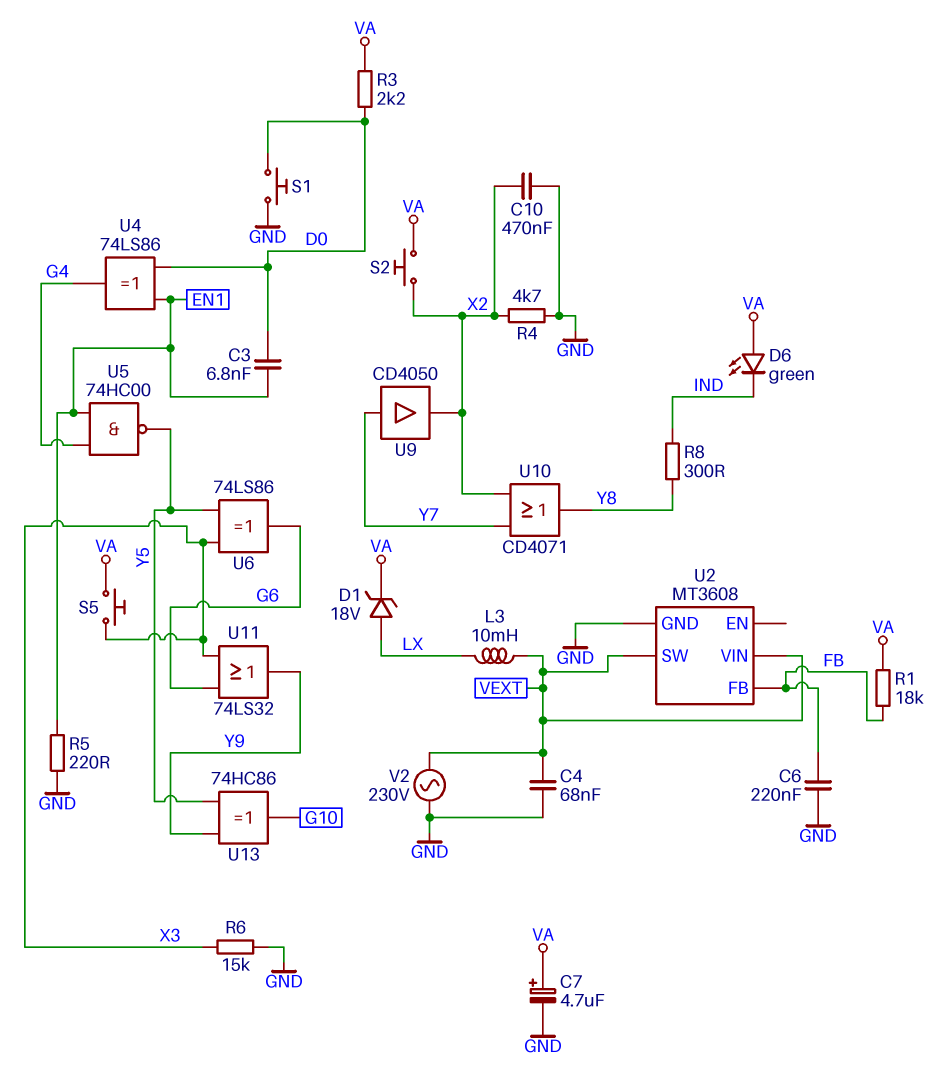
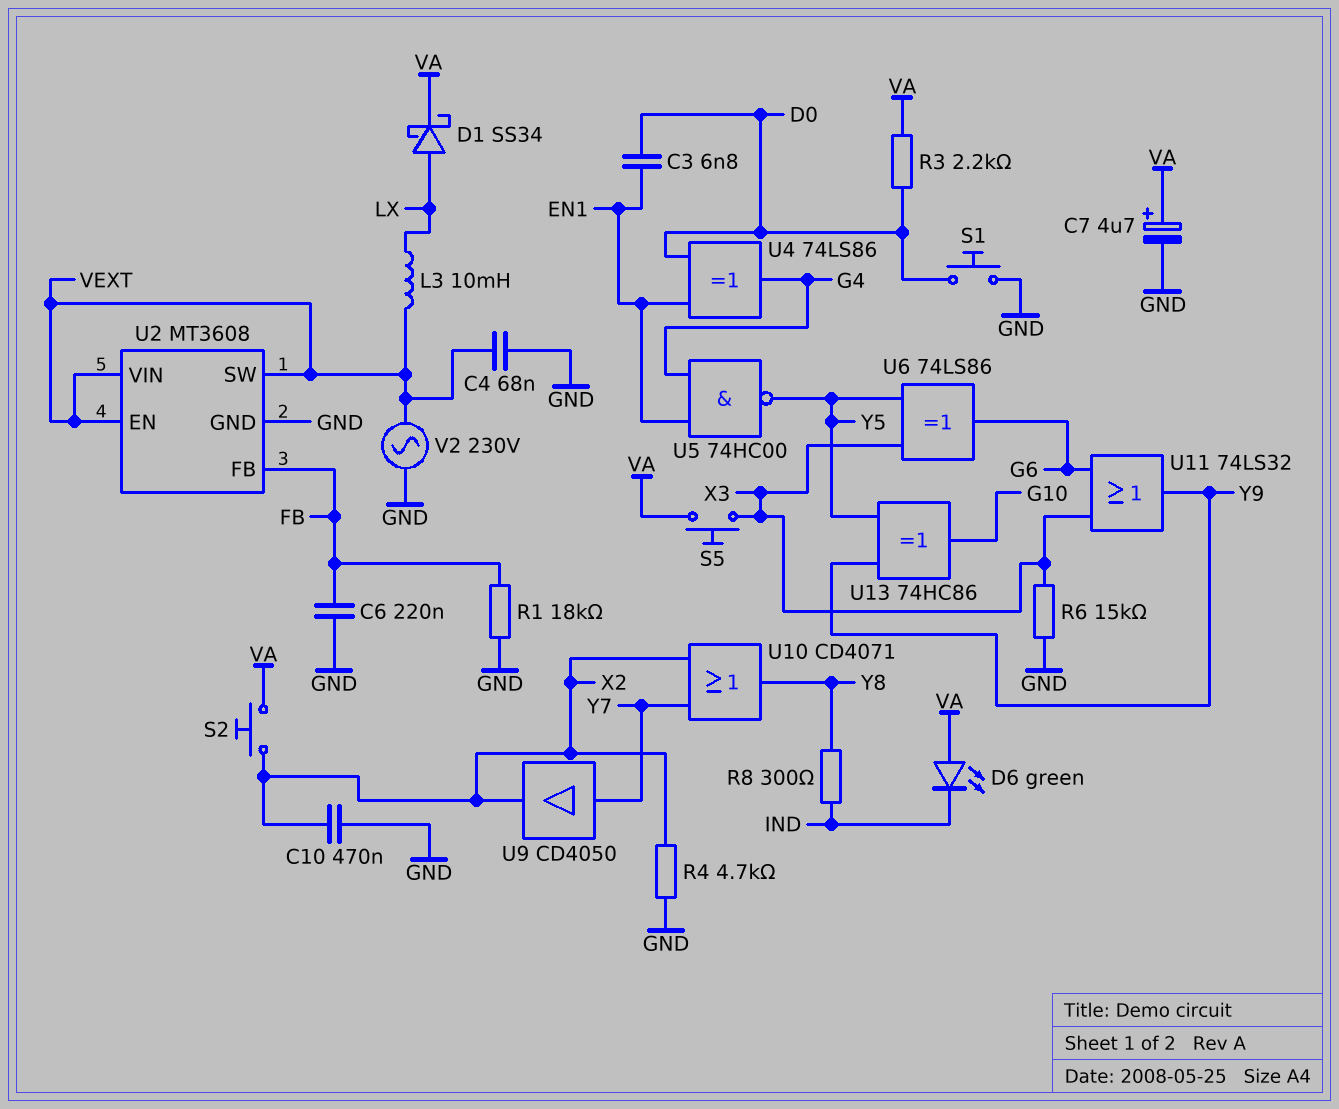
D1: zener 18V (A LX, K VA) -> schottky SS34 (A LX, K VA)
R1: 18k (FB, VA) -> 18k (FB, GND)
R5: 220 (EN1, GND) -> none
U2 pin EN: none -> VEXT

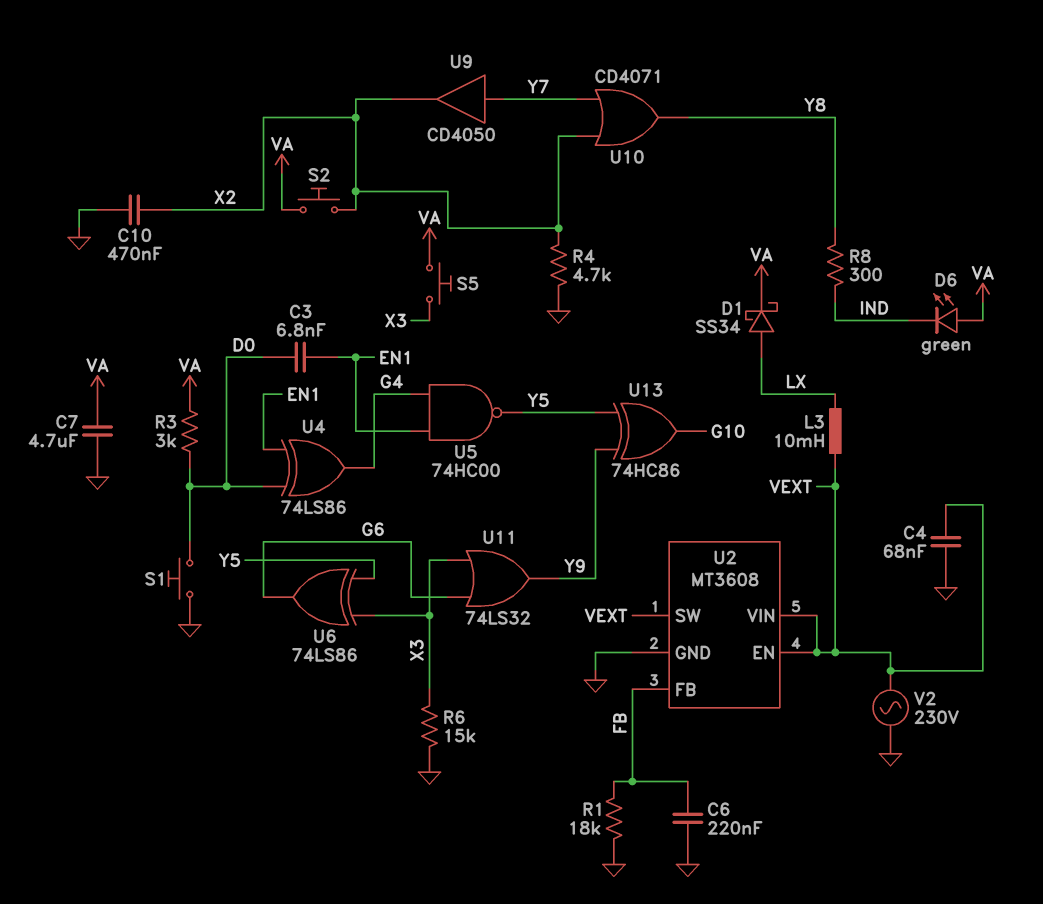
C7: 4.7uF (plus VA, minus GND) -> 4.7uF (GND, VA)
R3: 2.2k (D0, VA) -> 3k (D0, VA)

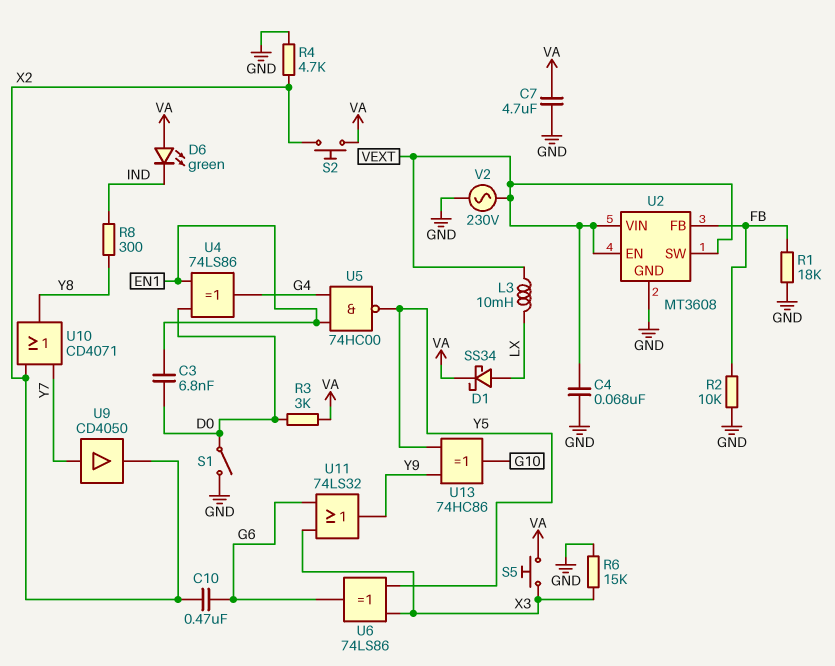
C6: 220nF (FB, GND) -> none
C10: 470nF (GND, X2) -> 470nF (G6, X2)
R2: none -> 10k (FB, GND)
S1: button (D0, GND) -> switch (D0, GND)

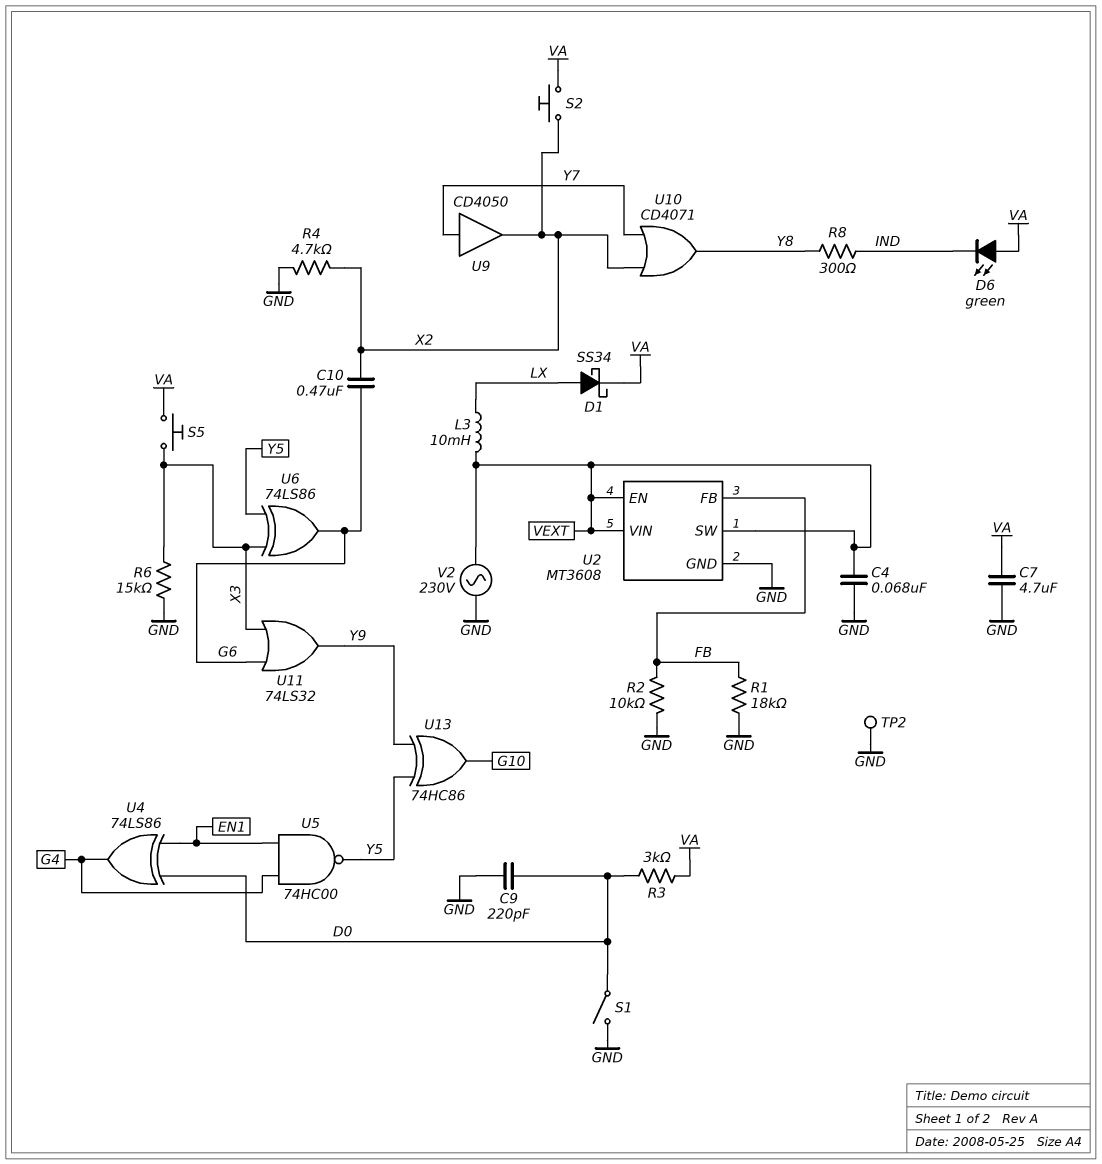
C3: 6.8nF (D0, EN1) -> none
C9: none -> 220pF (D0, GND)
TP2: none -> test point (GND)

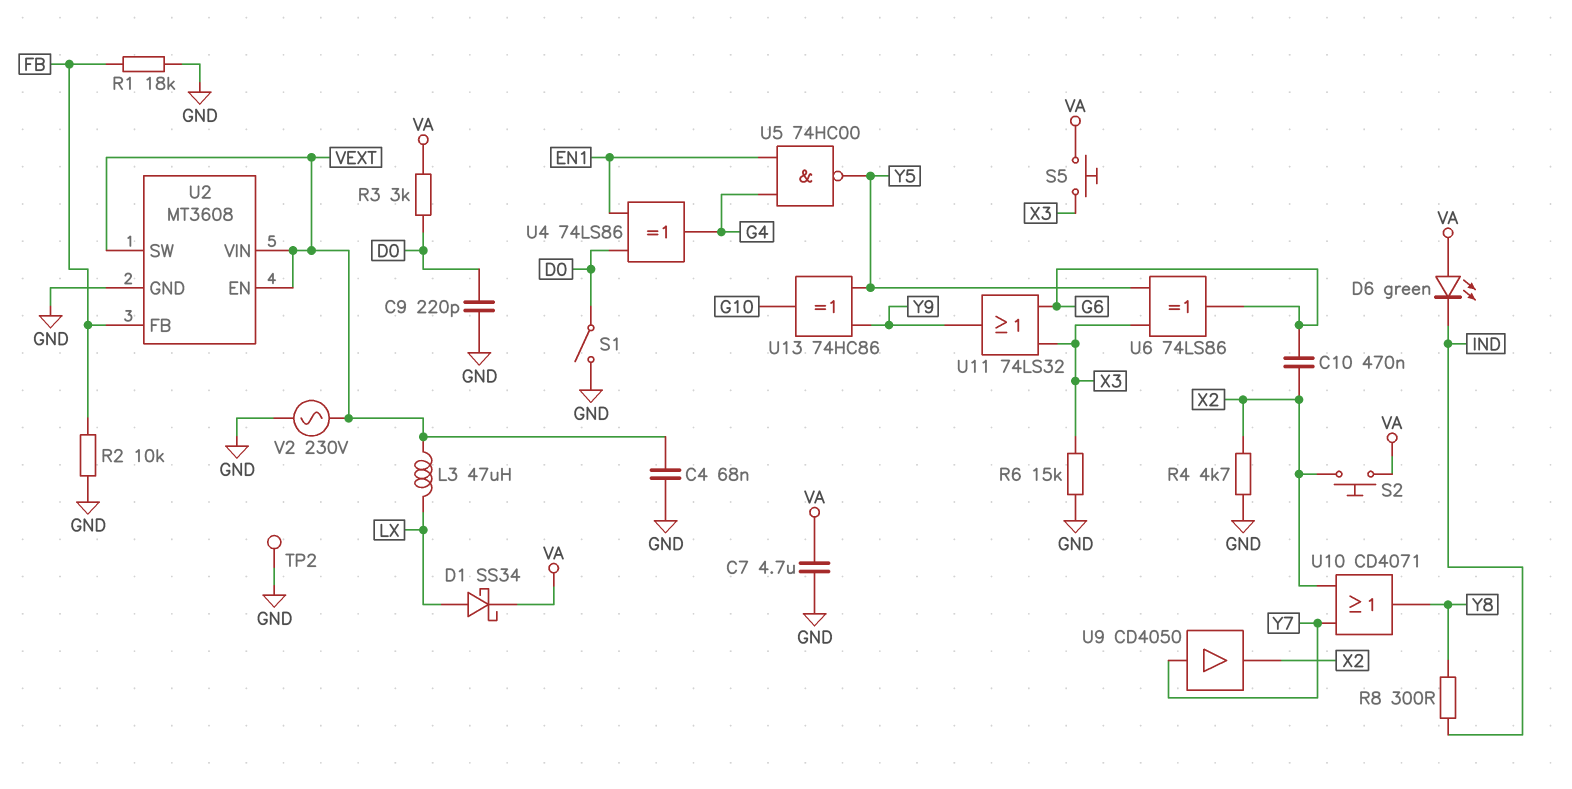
L3: 10mH (LX, VEXT) -> 47uH (LX, VEXT)

